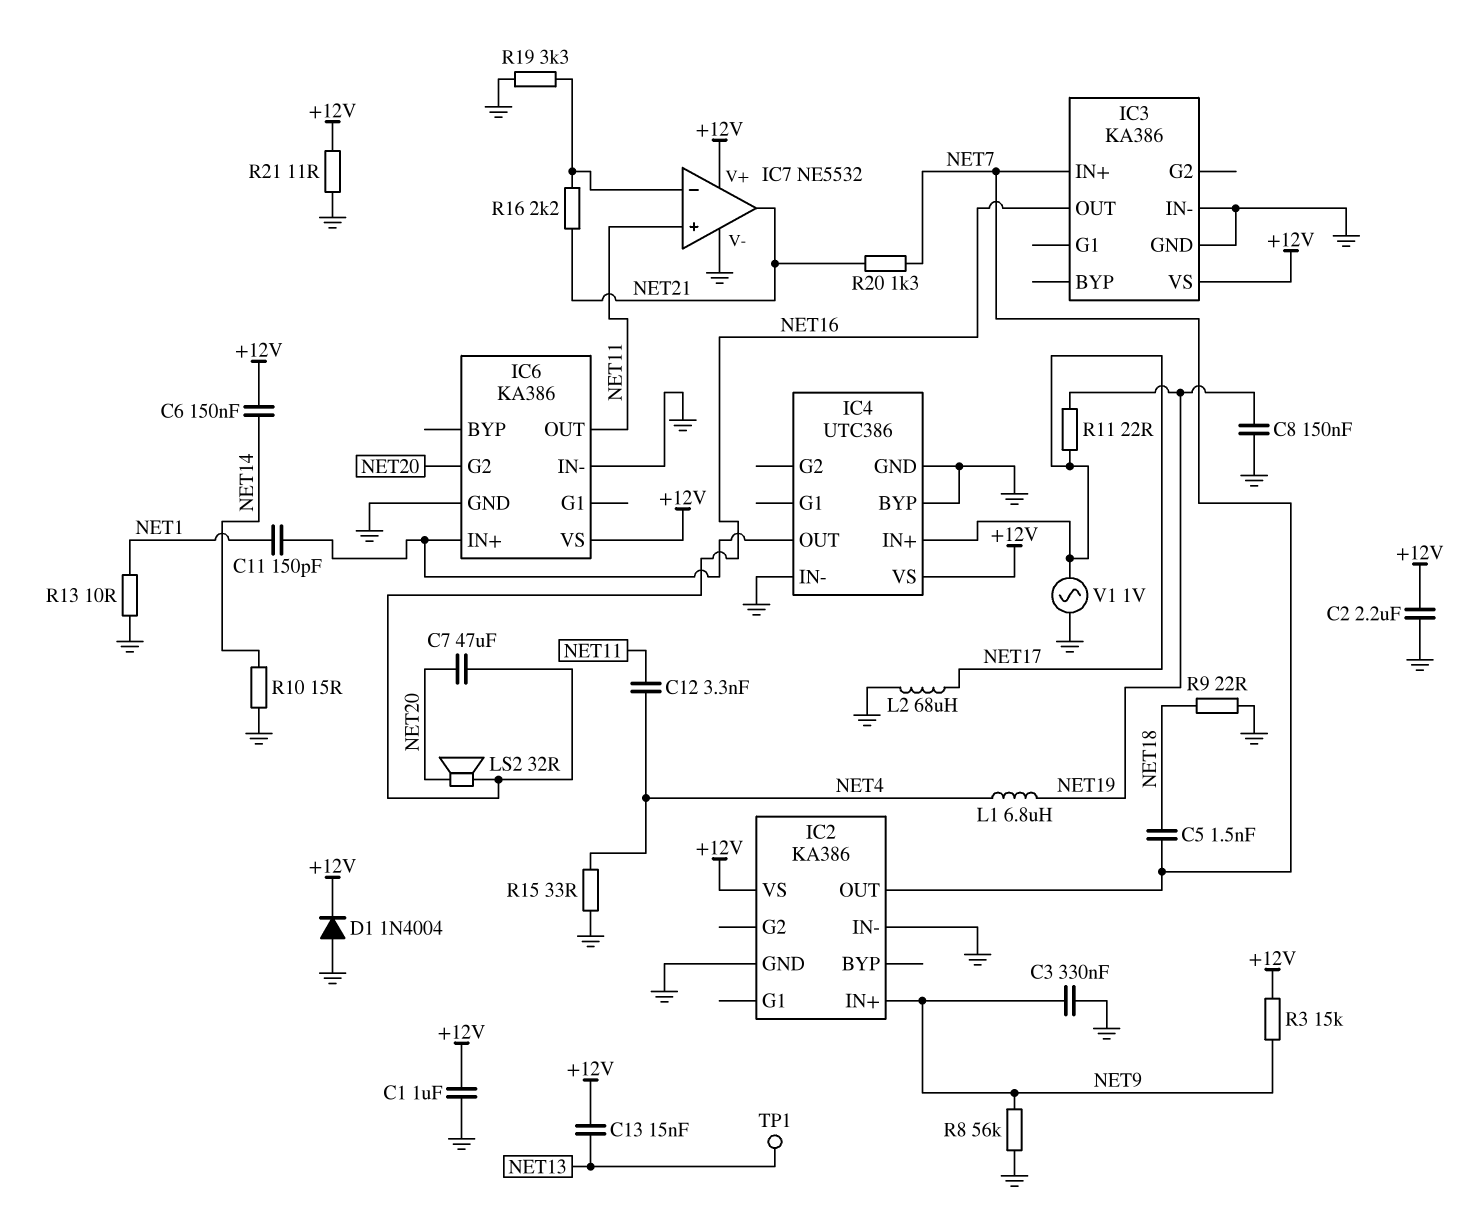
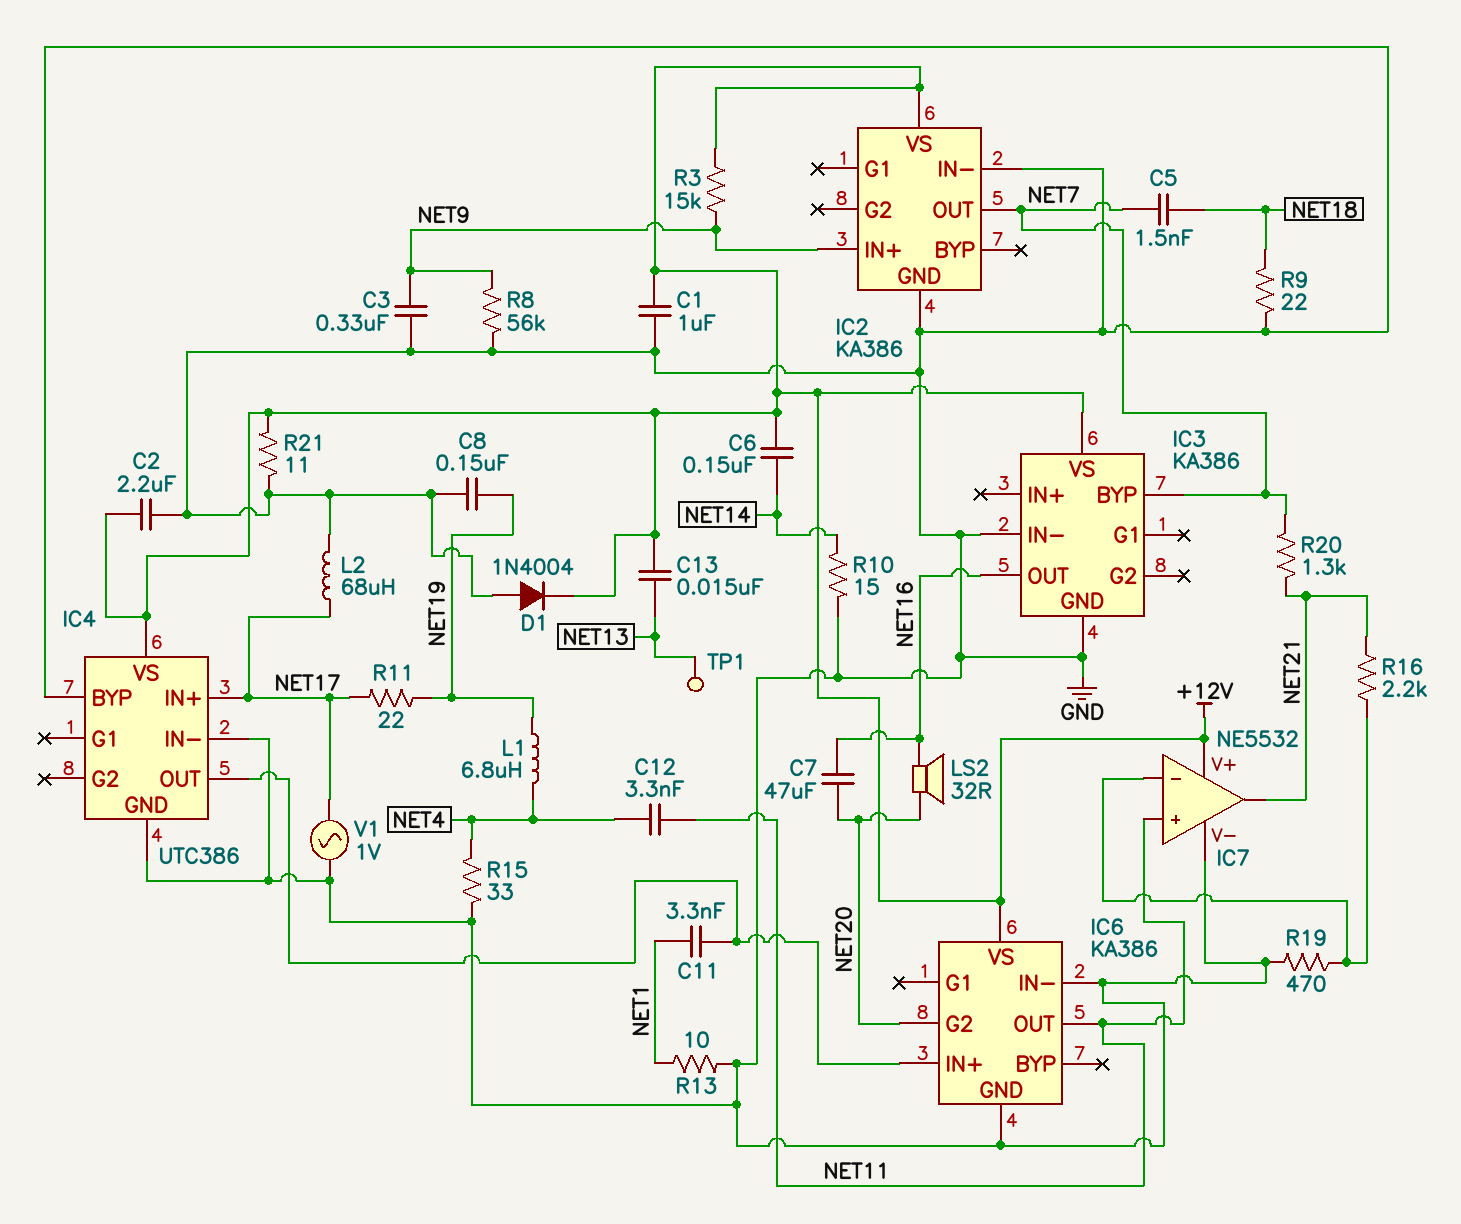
C11: 150pF (IC4/OUT, NET1) -> 3.3nF (IC4/OUT, NET1)
IC3 pin BYP: none -> NET7
IC3 pin IN+: NET7 -> none
R19: 3.3k (GND, IC7/in-) -> 470 (GND, IC7/in-)

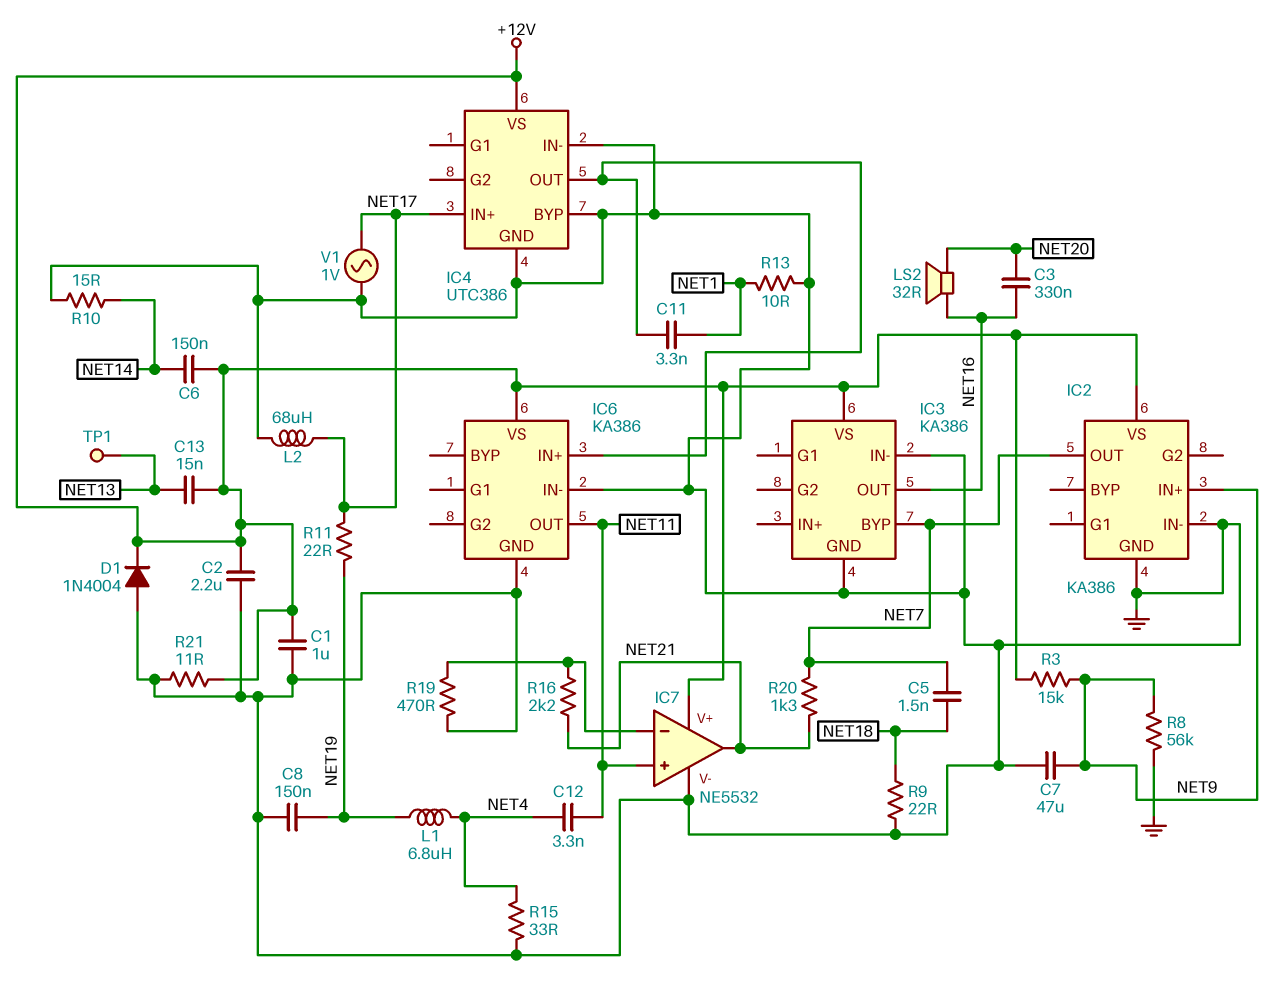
C3: 330nF (GND, NET9) -> 330nF (NET16, NET20)
C7: 47uF (NET16, NET20) -> 47uF (GND, NET9)
IC6 pin G2: NET20 -> none

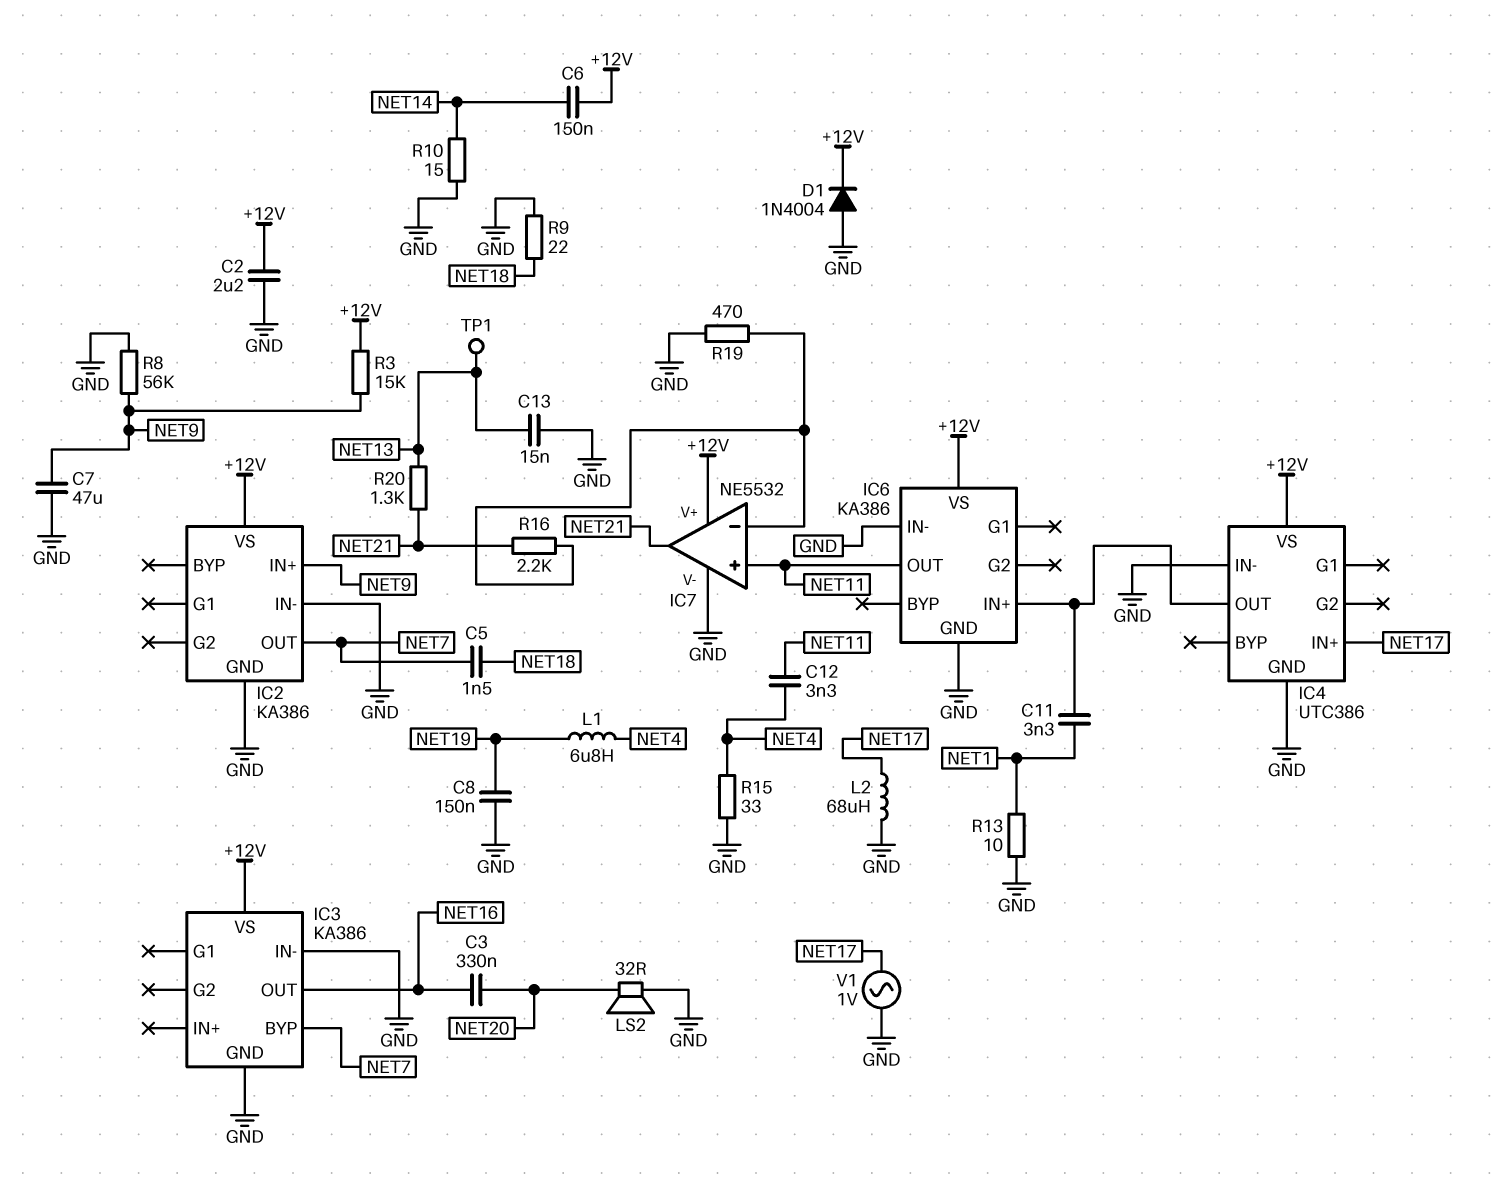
C1: 1uF (+12V, GND) -> none
C13: 15nF (+12V, NET13) -> 15nF (GND, NET13)
IC4 pin BYP: GND -> none
LS2: speaker 32R (NET16, NET20) -> speaker 32R (GND, NET20)
R11: 22 (NET17, NET19) -> none
R20: 1.3k (NET7, NET21) -> 1.3k (NET13, NET21)
R21: 11 (+12V, GND) -> none

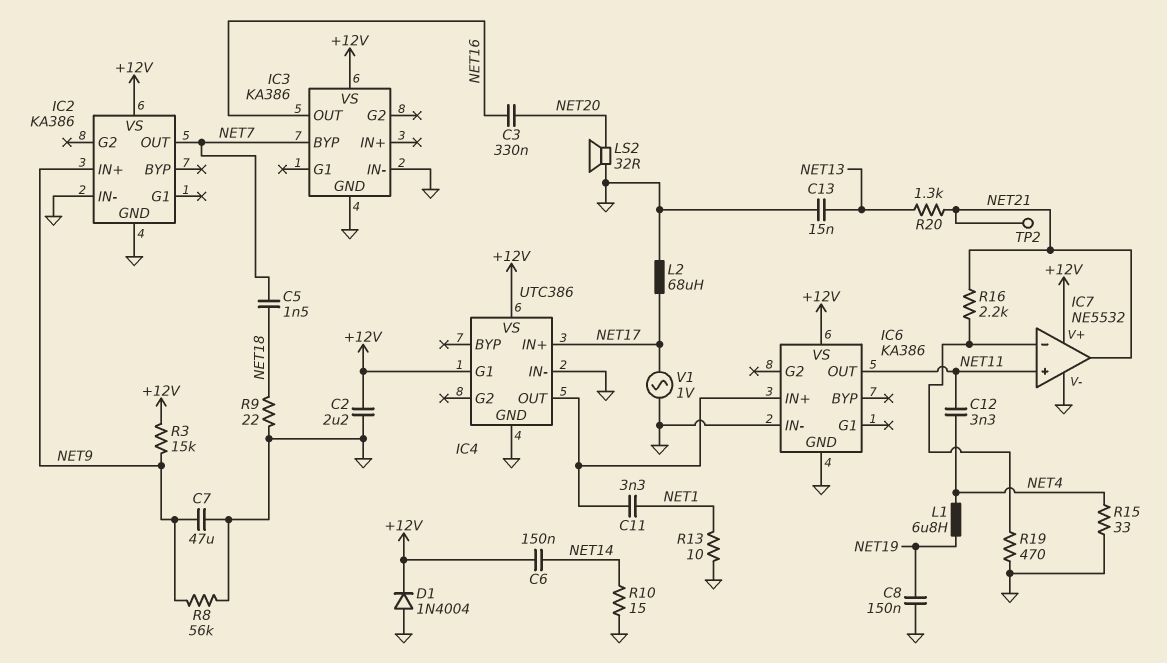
IC4 pin G1: none -> +12V
TP1: test point (NET13) -> none
TP2: none -> test point (NET21)

